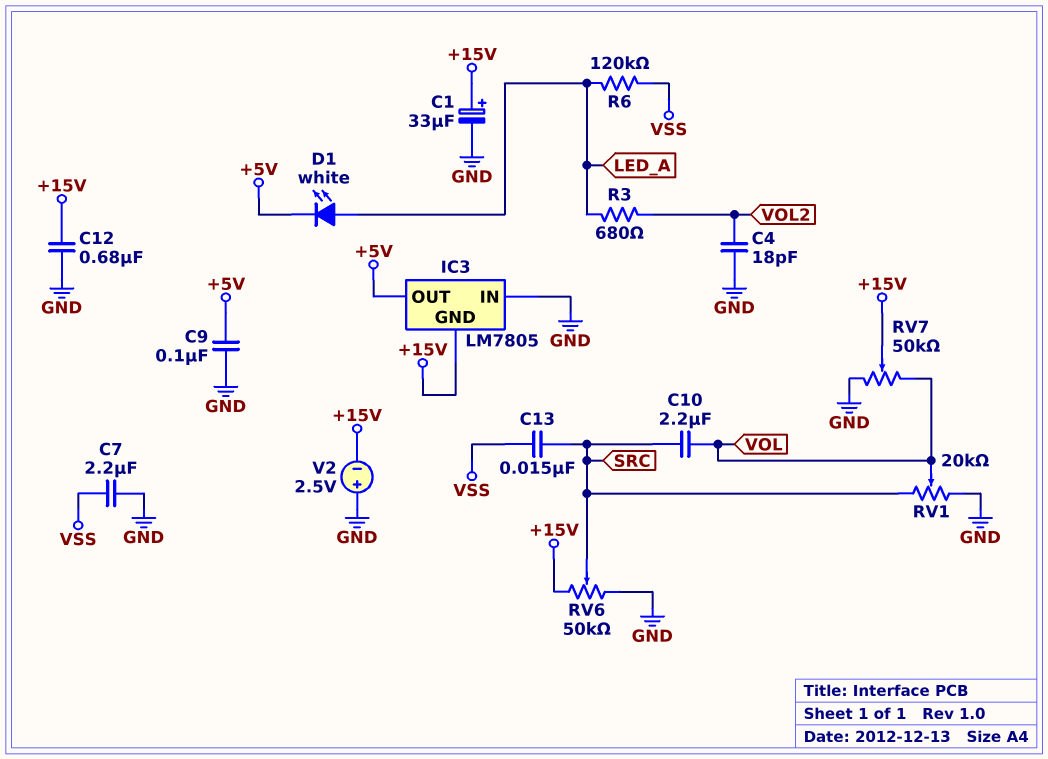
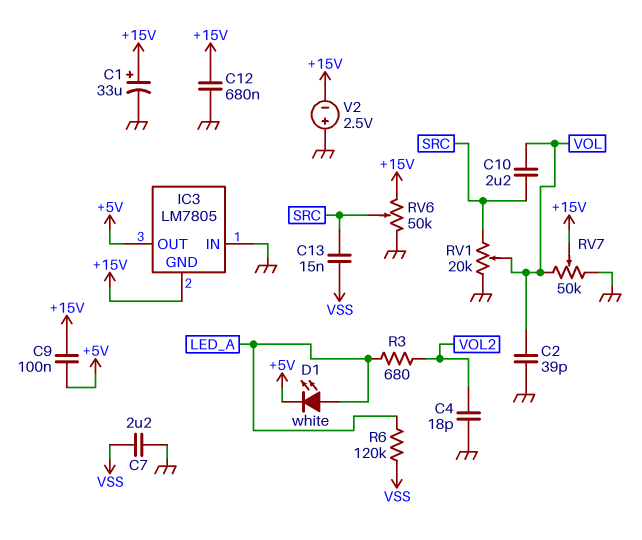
C2: none -> 39pF (GND, VOL)
C9: 100nF (+5V, GND) -> 100nF (+5V, +15V)

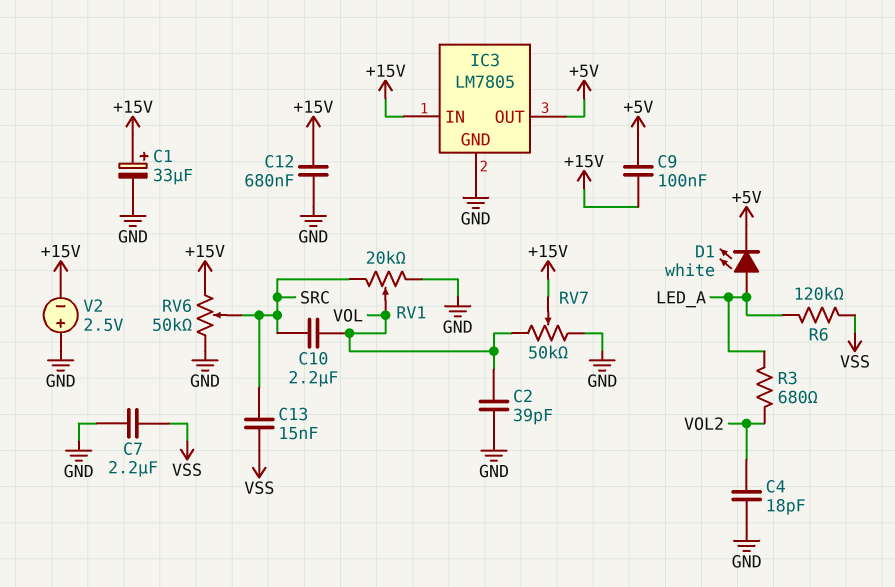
IC3 pin GND: +15V -> GND
IC3 pin IN: GND -> +15V

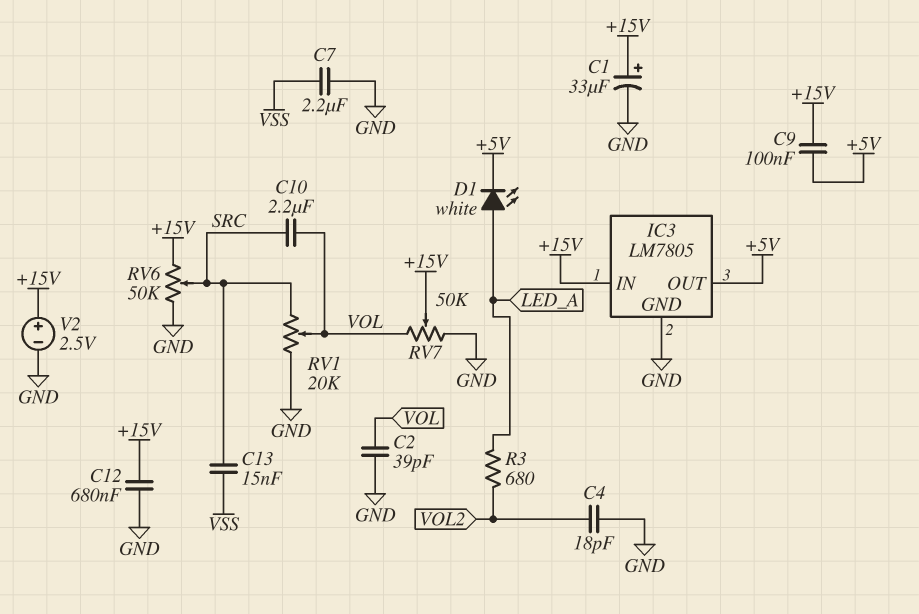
R6: 120k (LED_A, VSS) -> none
V2: 2.5V (plus GND, minus +15V) -> 2.5V (plus +15V, minus GND)

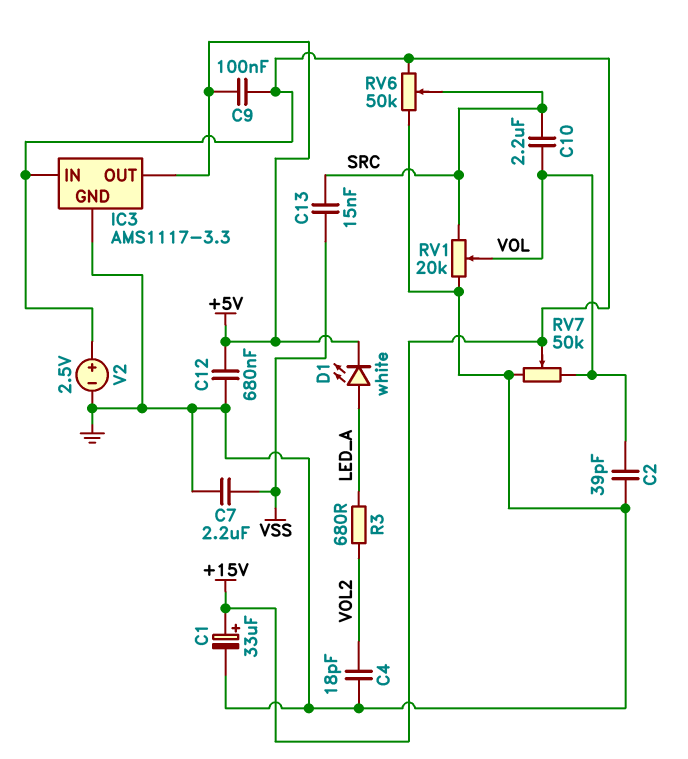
C12: 680nF (+15V, GND) -> 680nF (+5V, GND)
IC3: LM7805 -> AMS1117-3.3

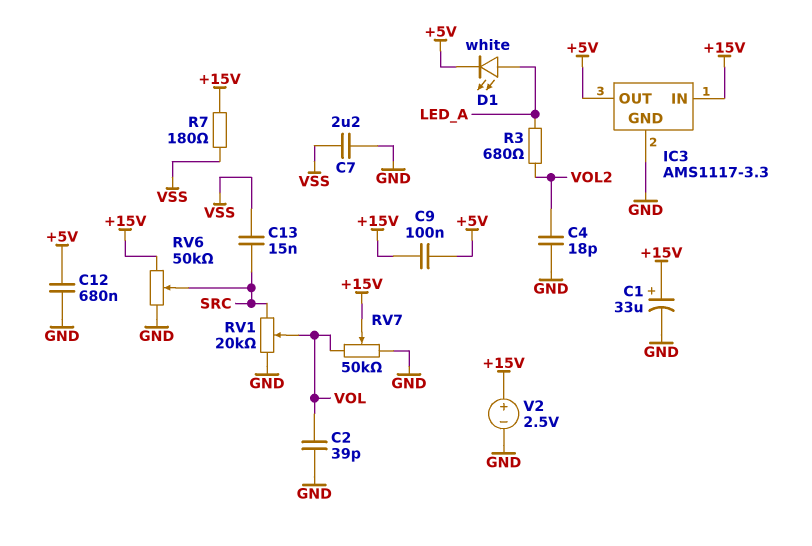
C10: 2.2uF (SRC, VOL) -> none
R7: none -> 180 (+15V, VSS)

